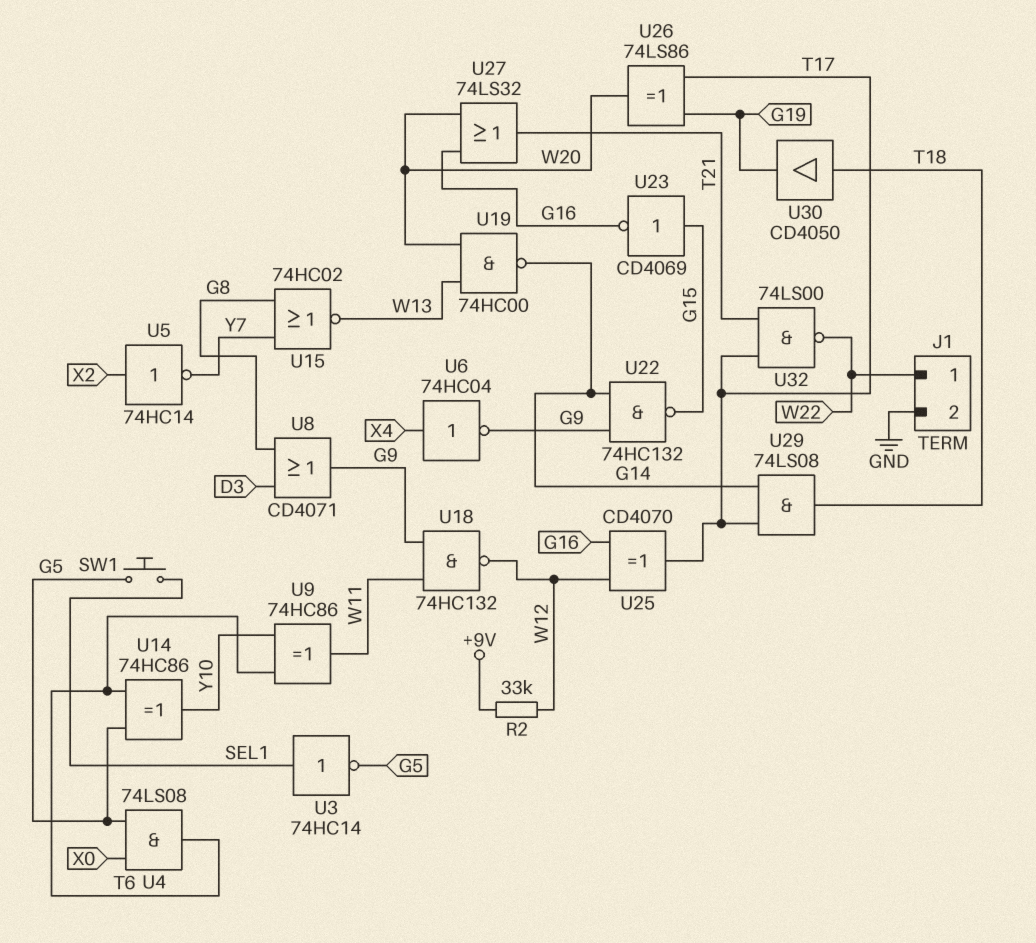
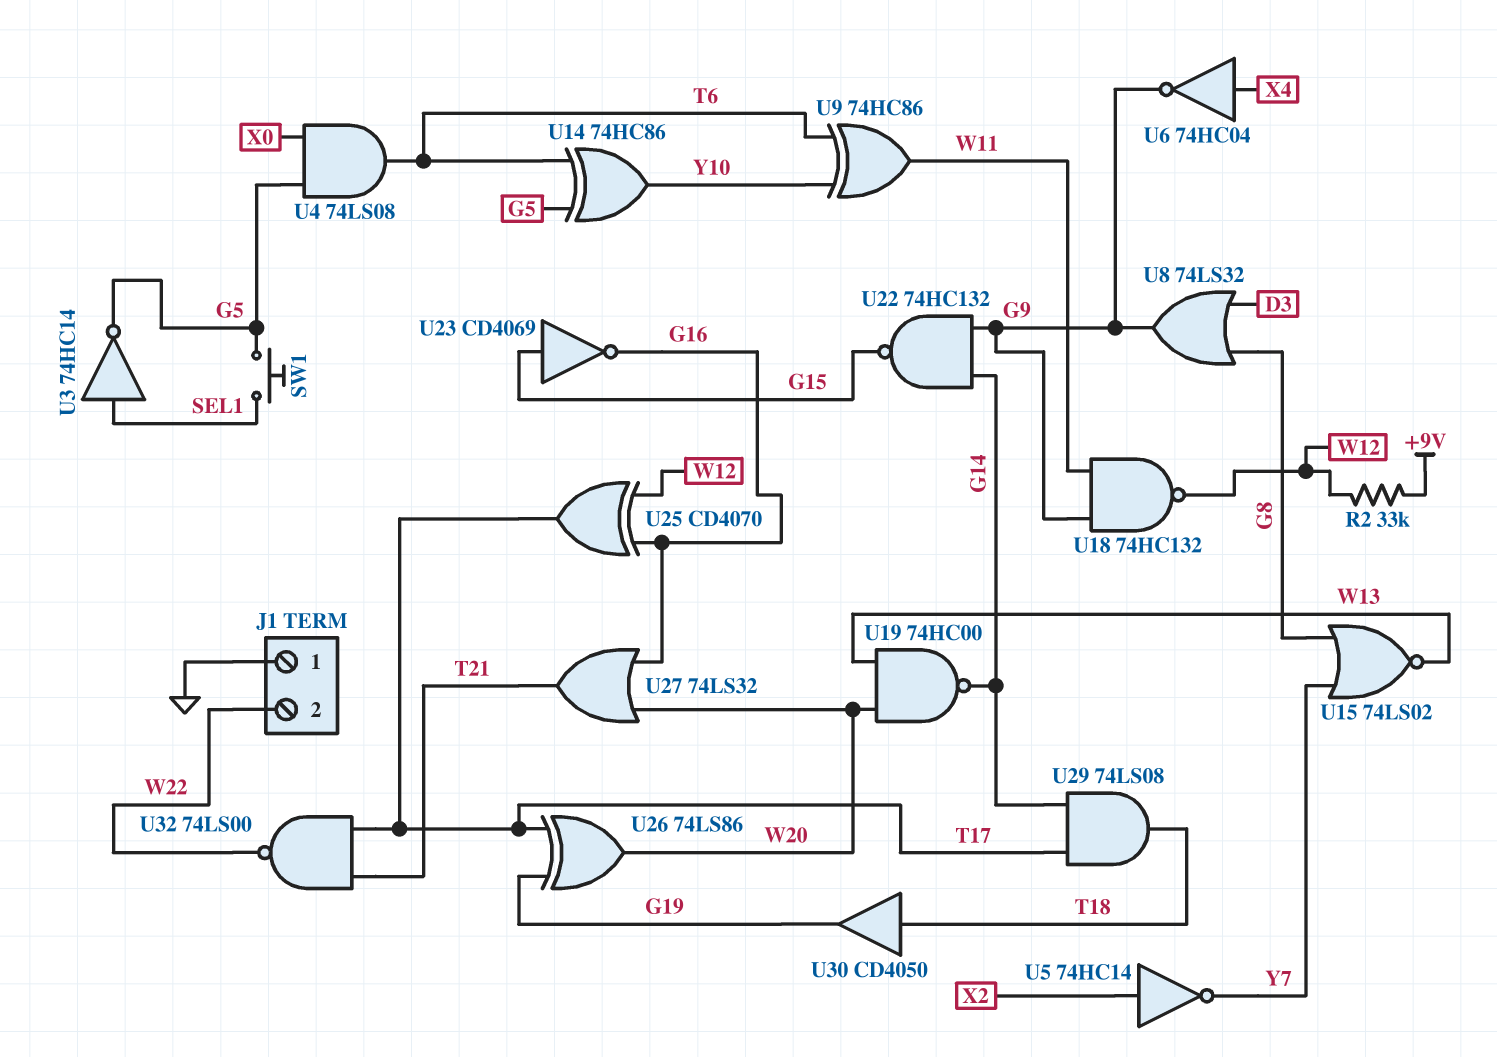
J1 pin 1: W22 -> GND
J1 pin 2: GND -> W22
U8: OR CD4071 (in D3, in G8, out G9) -> OR 74LS32 (in D3, in G8, out G9)
U15: NOR 74HC02 (in G8, in Y7, out W13) -> NOR 74LS02 (in G8, in Y7, out W13)

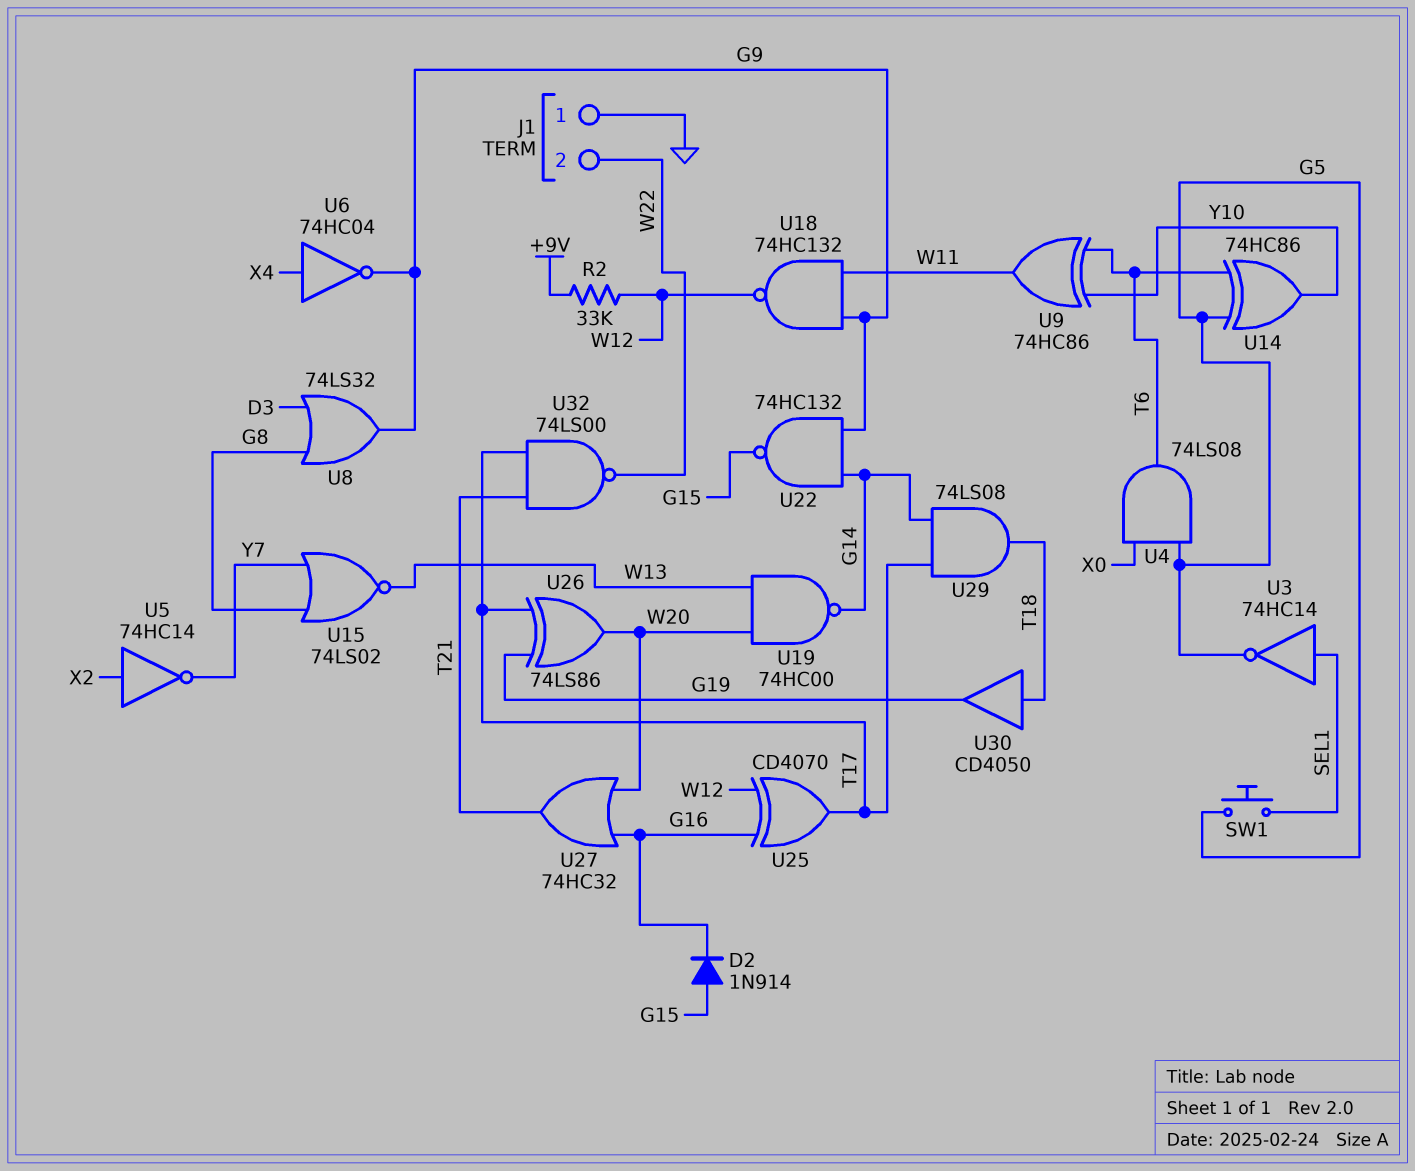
D2: none -> diode 1N914 (A G15, K G16)
U23: NOT CD4069 (in G15, out G16) -> none
U27: OR 74LS32 (in G16, in W20, out T21) -> OR 74HC32 (in G16, in W20, out T21)

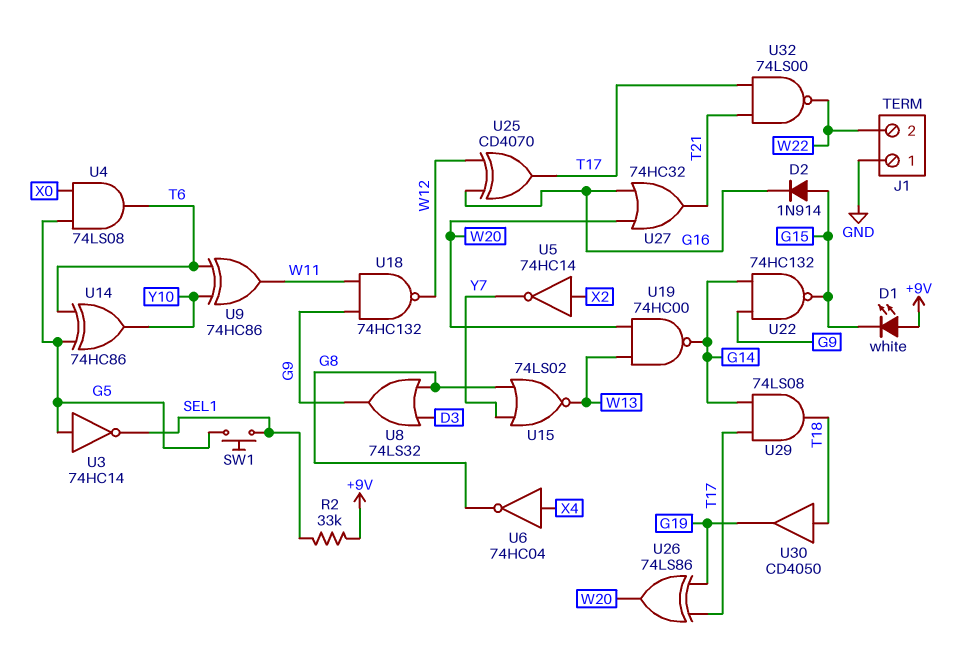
D1: none -> LED white (A +9V, K G15)
R2: 33k (+9V, W12) -> 33k (+9V, SEL1)
U3: NOT 74HC14 (in SEL1, out G5) -> NOT 74HC14 (in G5, out SEL1)
U6: NOT 74HC04 (in X4, out G9) -> NOT 74HC04 (in X4, out G8)

